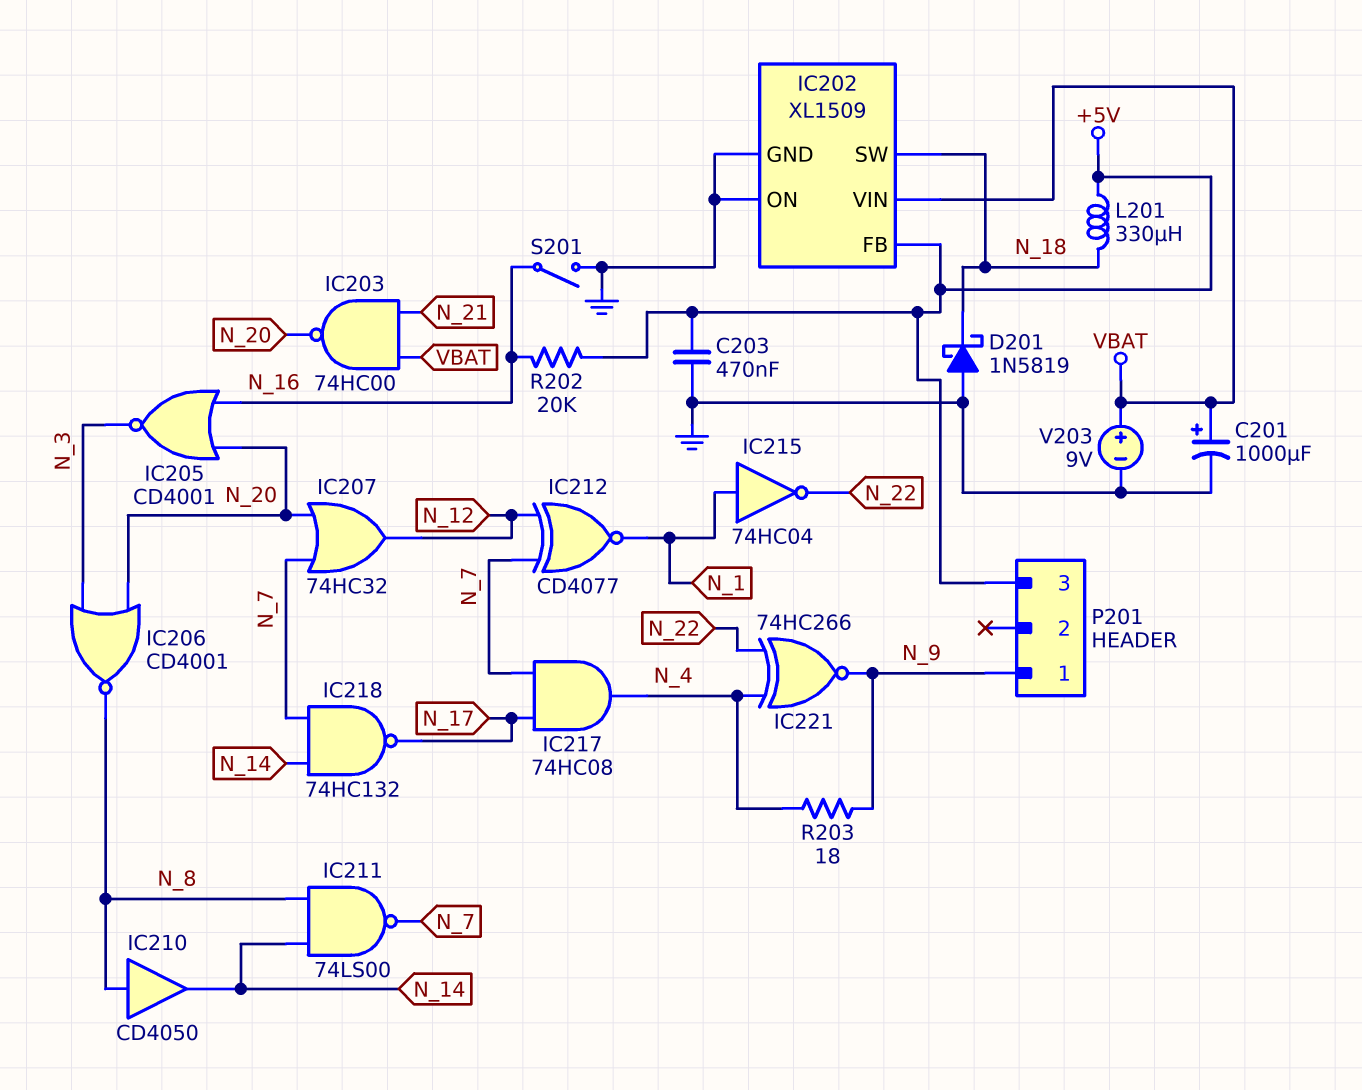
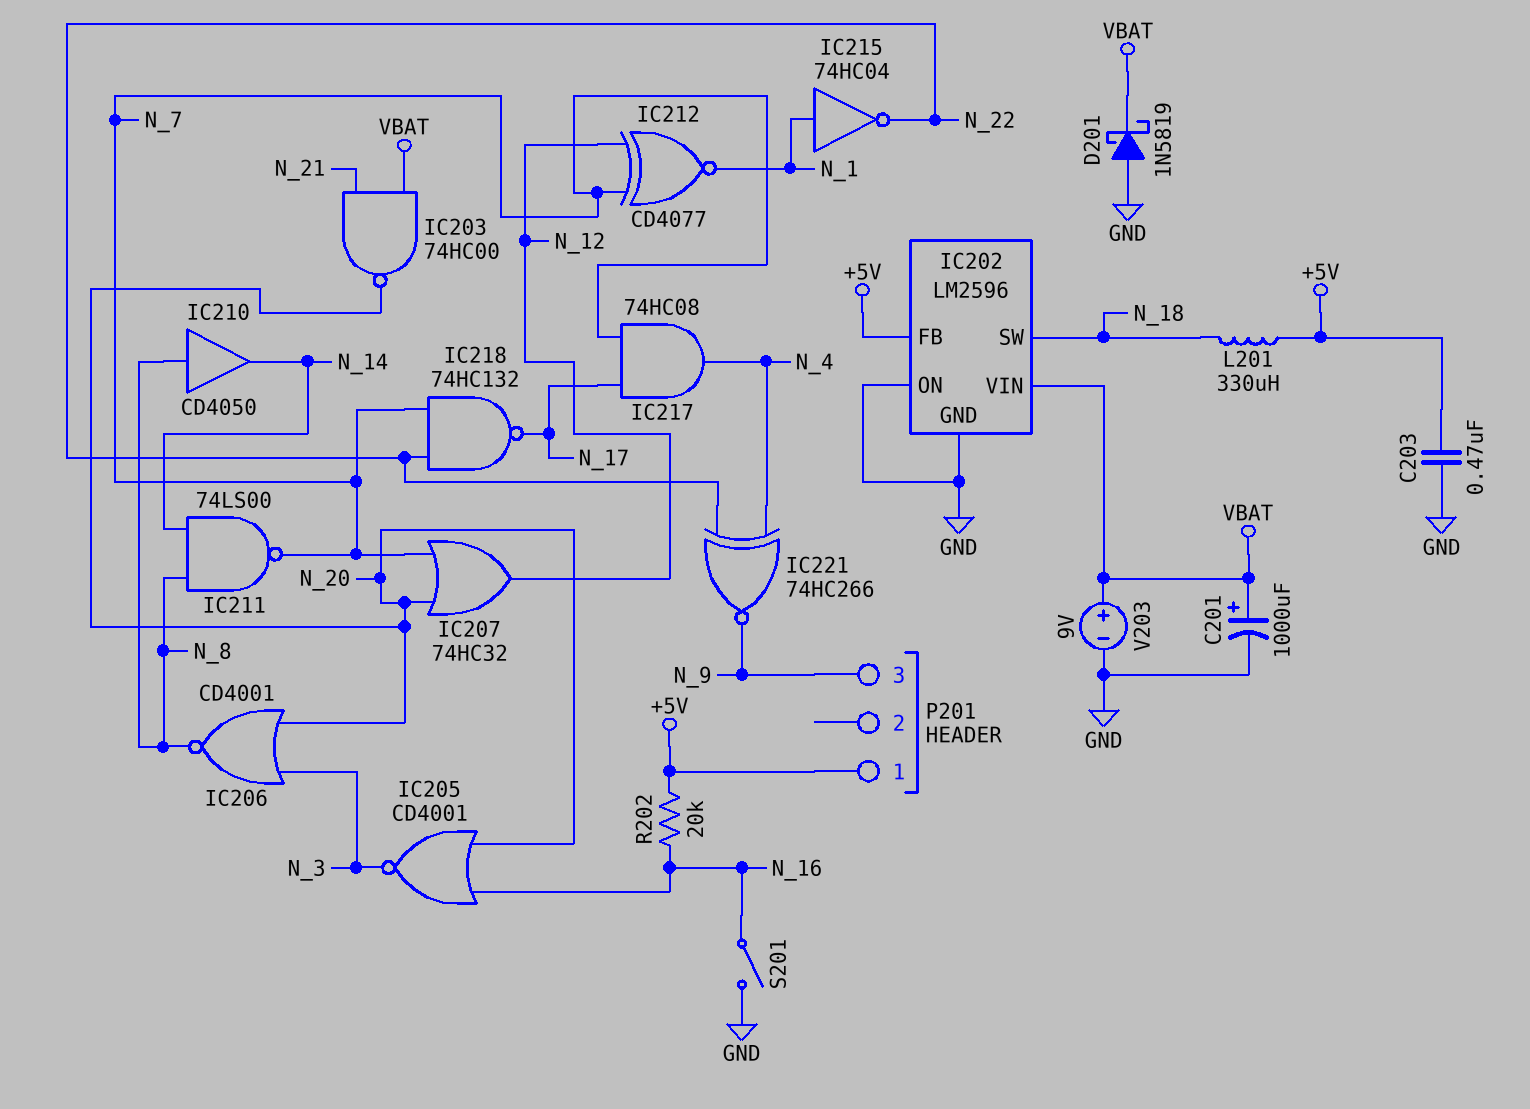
D201: schottky 1N5819 (A GND, K N_18) -> schottky 1N5819 (A GND, K VBAT)
IC202: XL1509 -> LM2596
IC218: NAND 74HC132 (in N_7, in N_14, out N_17) -> NAND 74HC132 (in N_7, in N_22, out N_17)
P201 pin 1: N_9 -> +5V
P201 pin 3: +5V -> N_9
R203: 18 (N_4, N_9) -> none

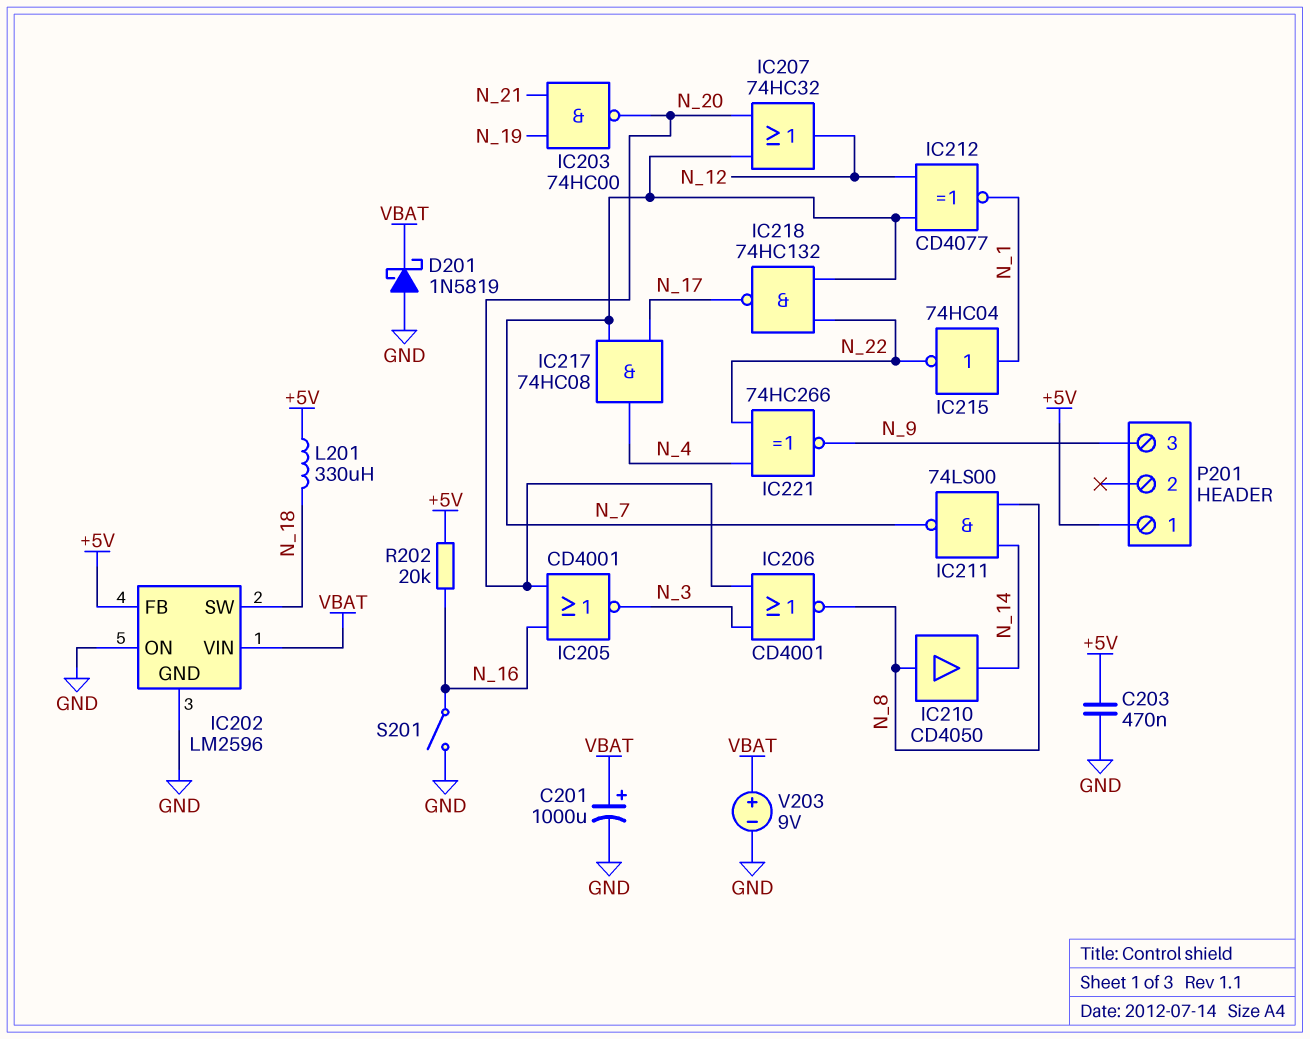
IC203: NAND 74HC00 (in N_21, in VBAT, out N_20) -> NAND 74HC00 (in N_19, in N_21, out N_20)

